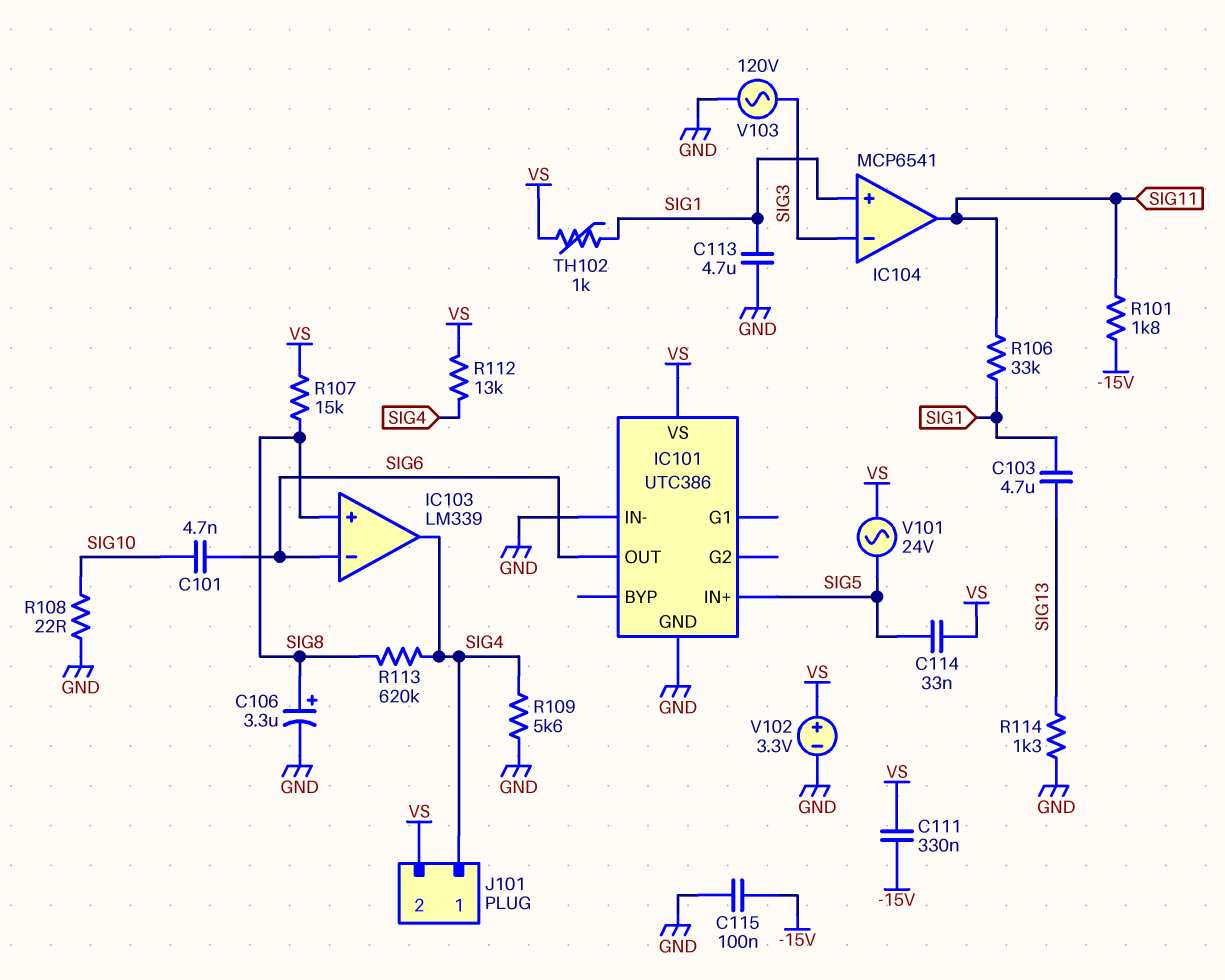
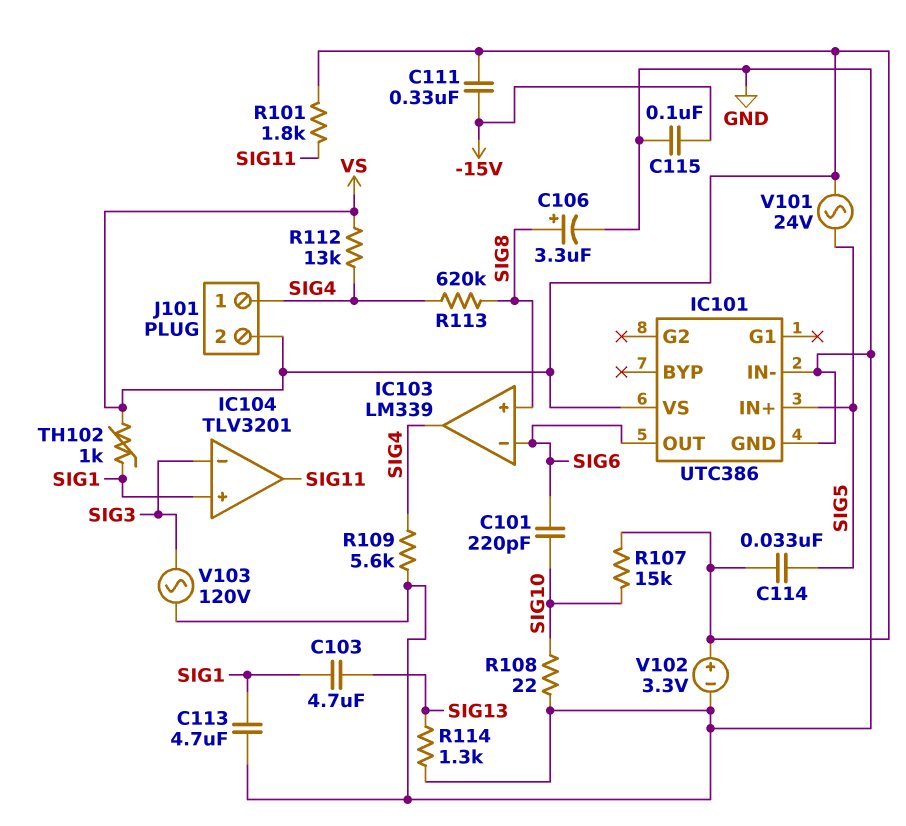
C101: 4.7nF (SIG6, SIG10) -> 220pF (SIG6, SIG10)
IC104: MCP6541 -> TLV3201
R101: 1.8k (-15V, SIG11) -> 1.8k (SIG11, VS)
R106: 33k (SIG1, SIG11) -> none
R107: 15k (SIG8, VS) -> 15k (SIG10, VS)

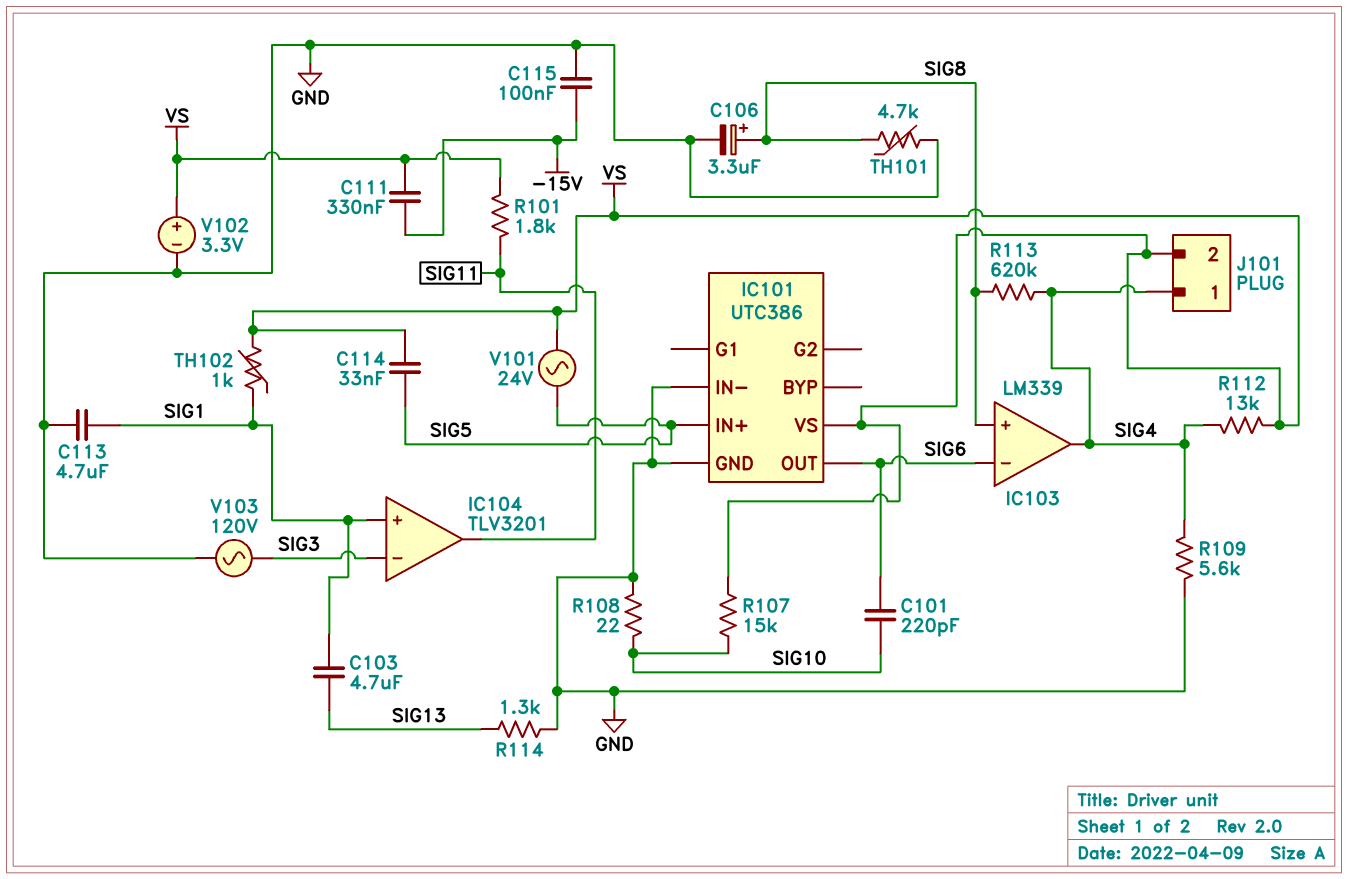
TH101: none -> 4.7k (GND, SIG8)

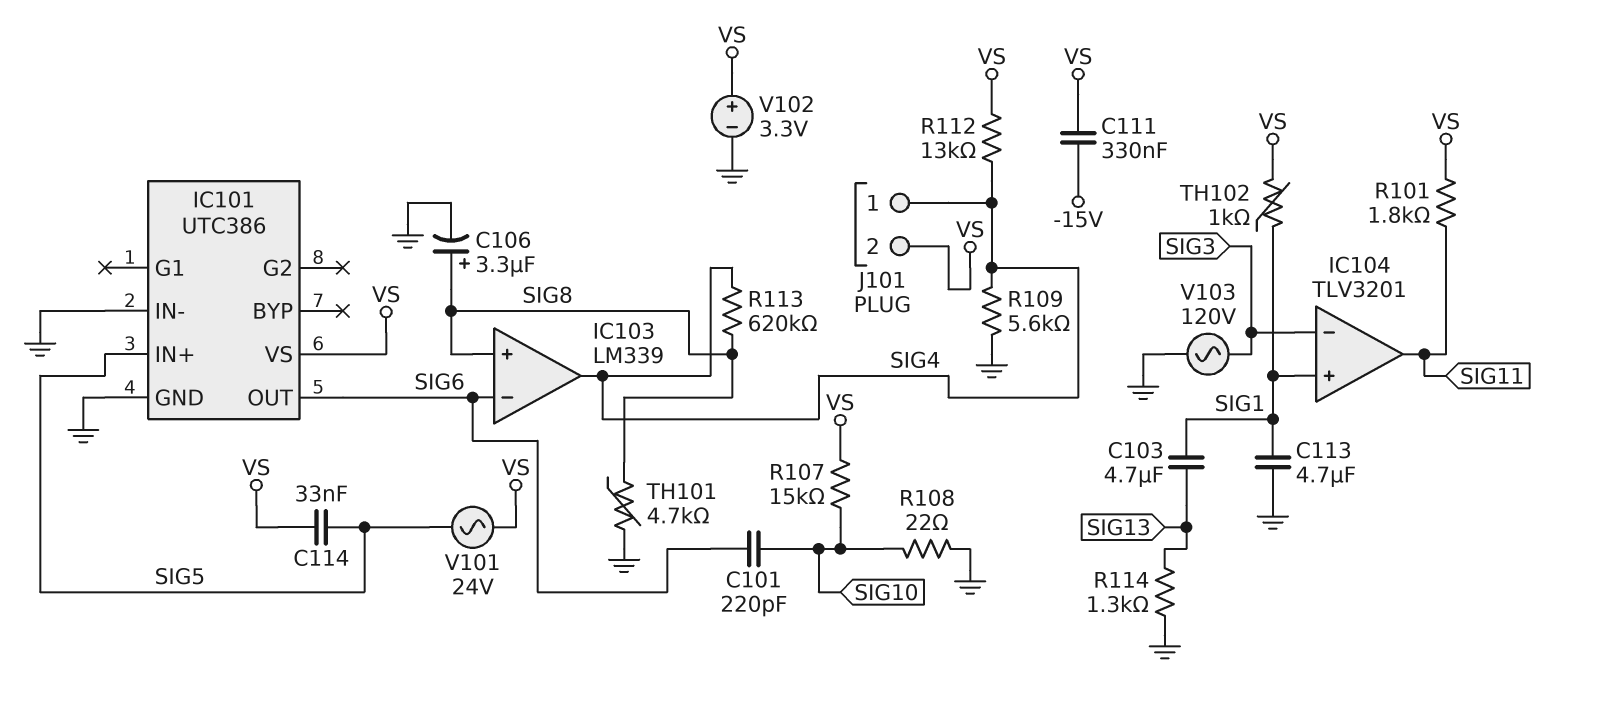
C115: 100nF (-15V, GND) -> none

